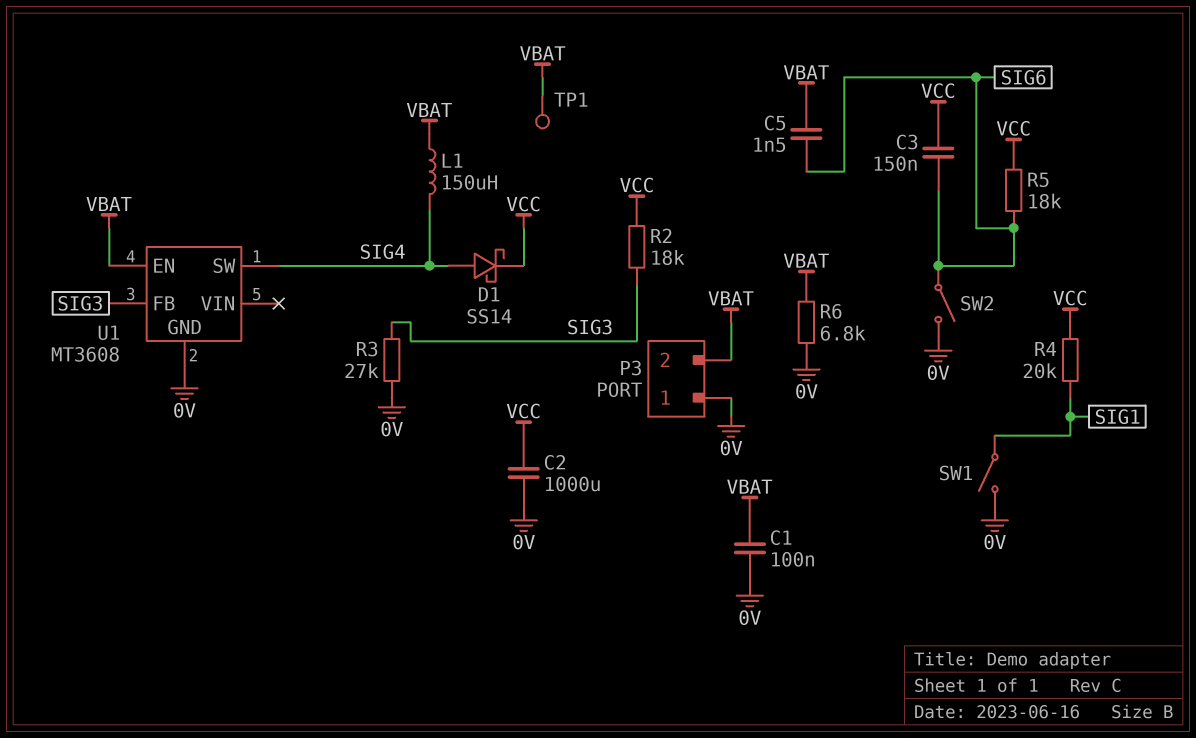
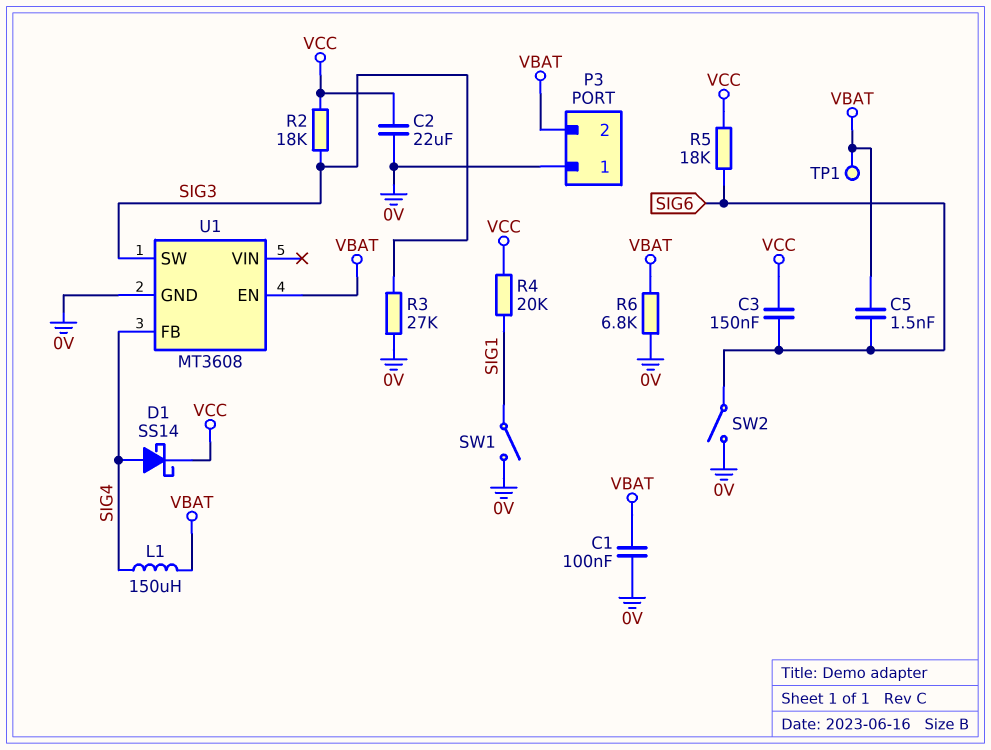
C2: 1000uF (0V, VCC) -> 22uF (0V, VCC)
U1 pin FB: SIG3 -> SIG4
U1 pin SW: SIG4 -> SIG3

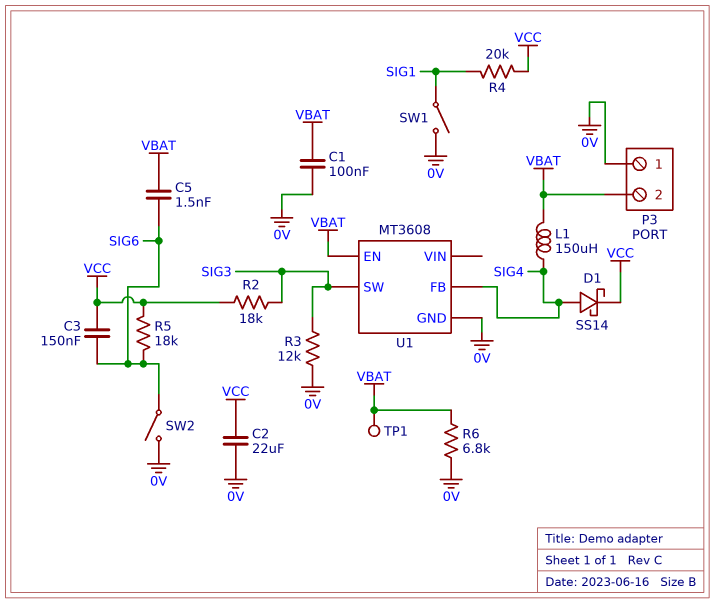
R3: 27k (0V, SIG3) -> 12k (0V, SIG3)

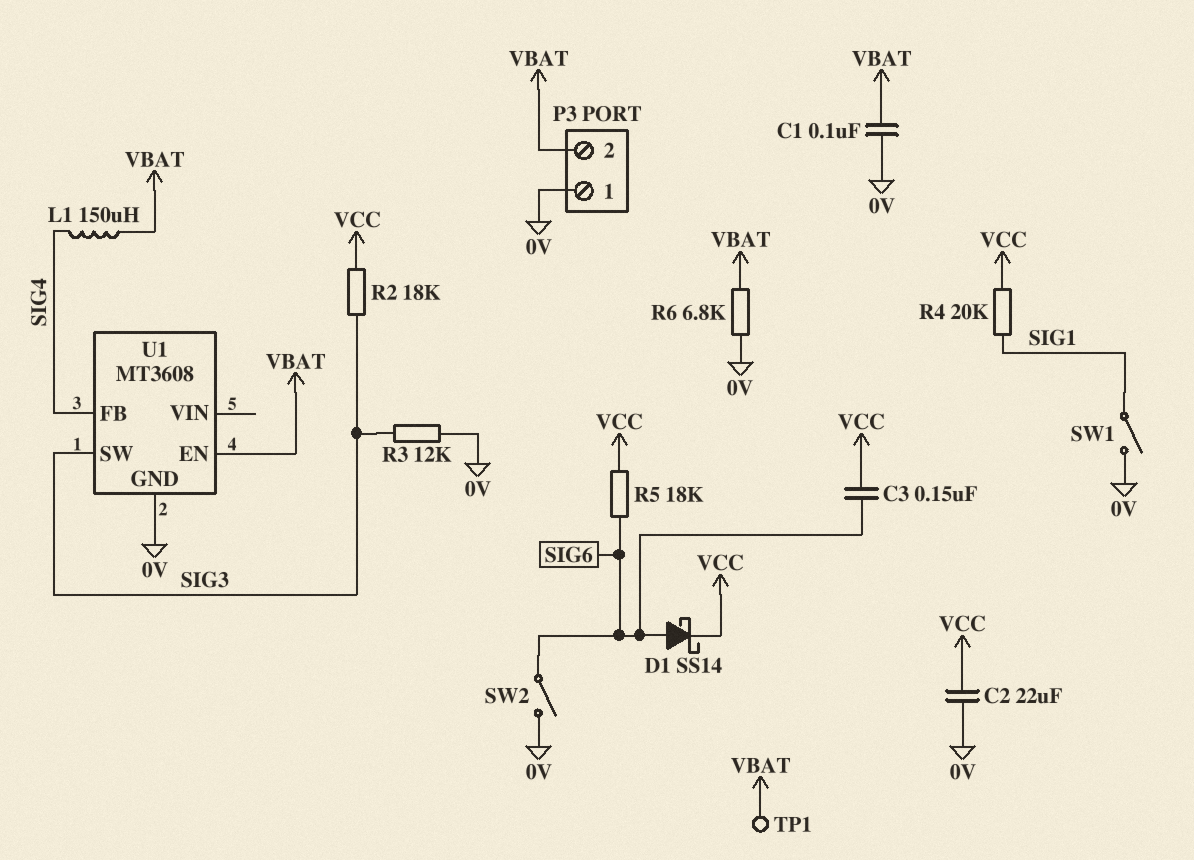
C5: 1.5nF (SIG6, VBAT) -> none
D1: schottky SS14 (A SIG4, K VCC) -> schottky SS14 (A SIG6, K VCC)

